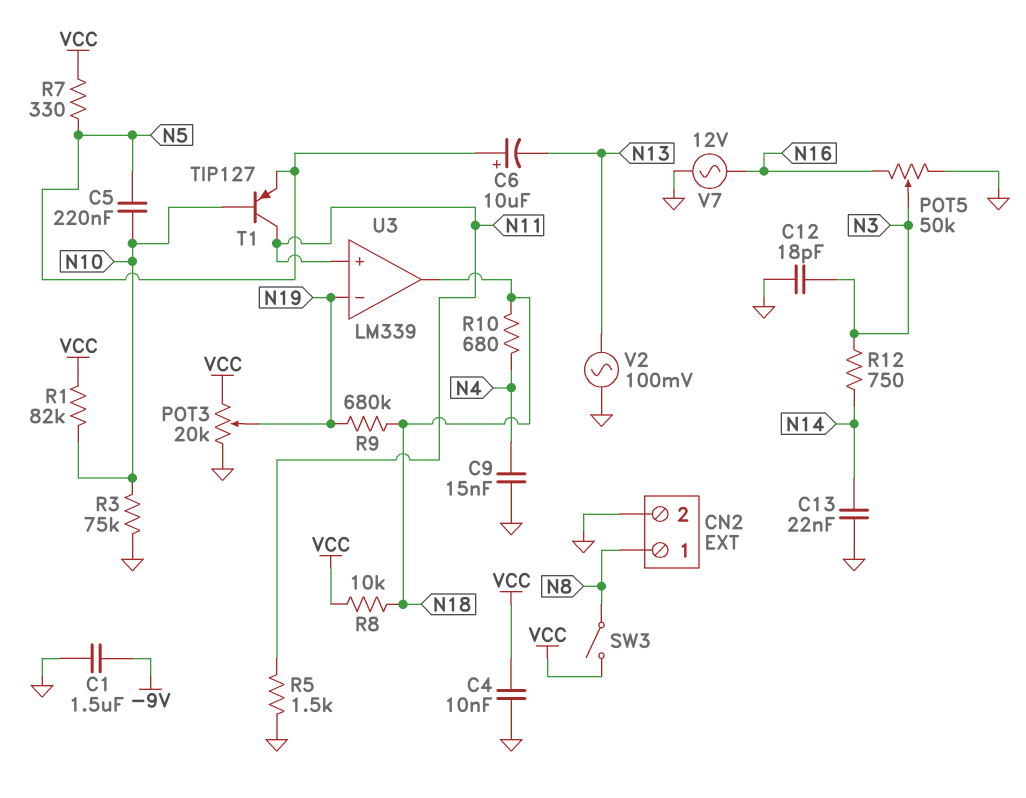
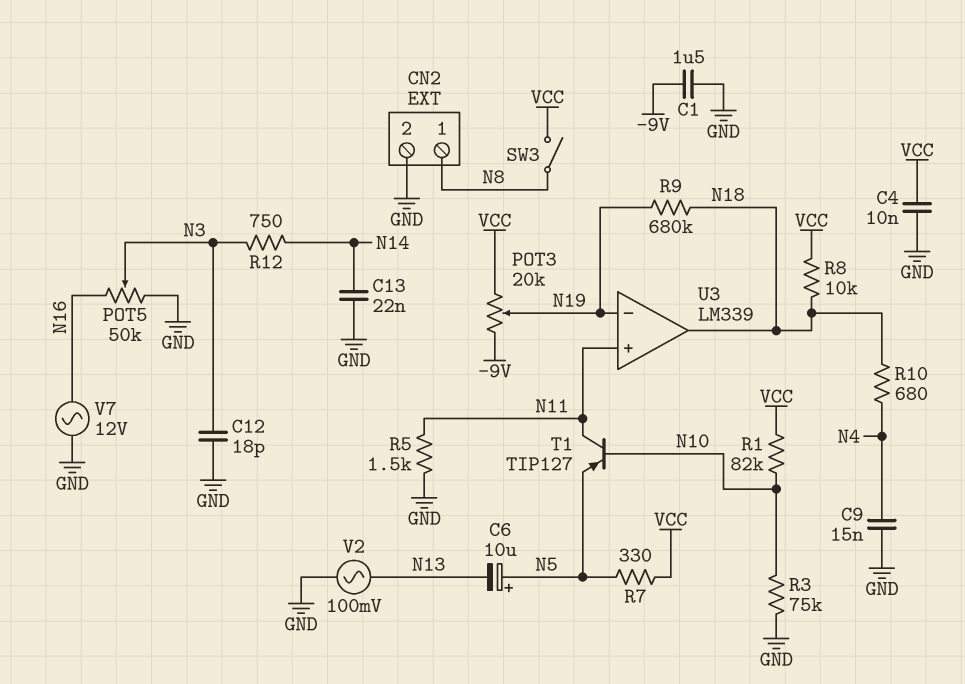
C5: 220nF (N5, N10) -> none
POT3: 20k (GND, VCC, wiper N19) -> 20k (-9V, VCC, wiper N19)

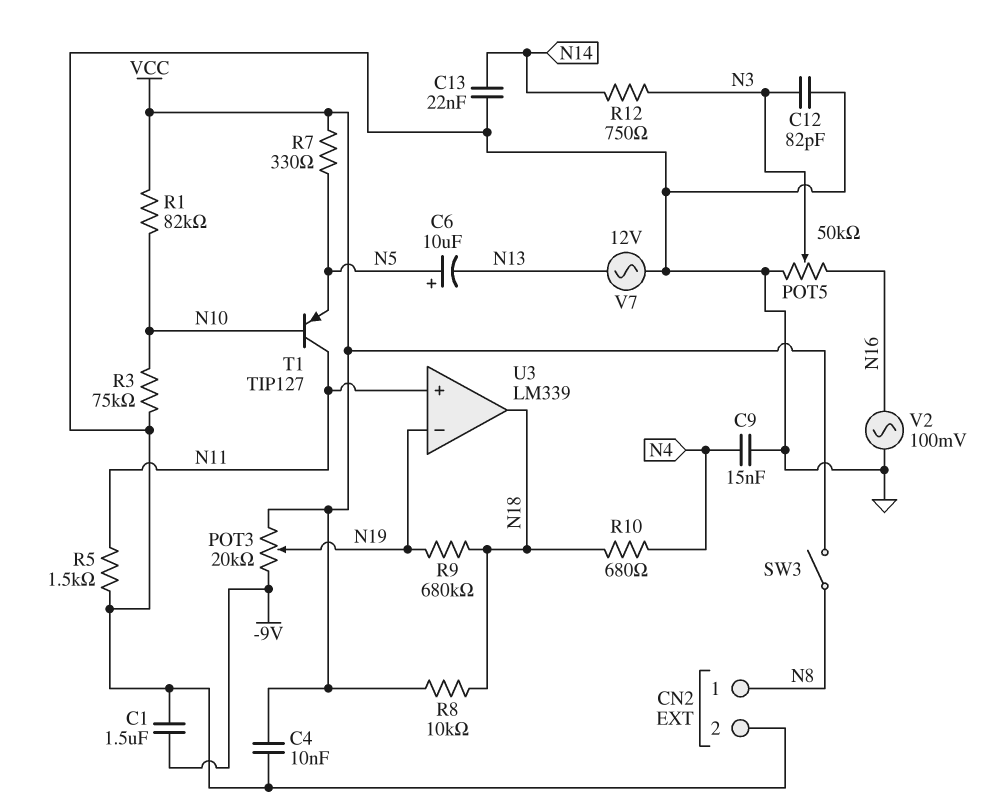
C12: 18pF (GND, N3) -> 82pF (GND, N3)
V2: AC 100mV (GND, N13) -> AC 100mV (GND, N16)
V7: AC 12V (GND, N16) -> AC 12V (GND, N13)

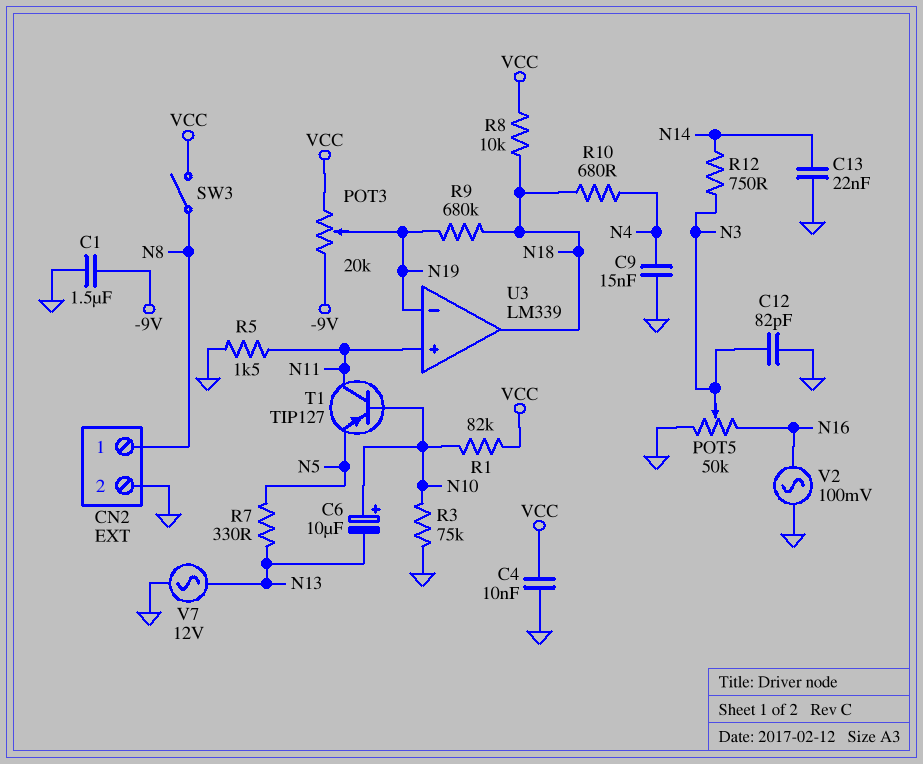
C6: 10uF (plus N5, minus N13) -> 10uF (plus N10, minus N13)
R7: 330 (N5, VCC) -> 330 (N5, N13)

